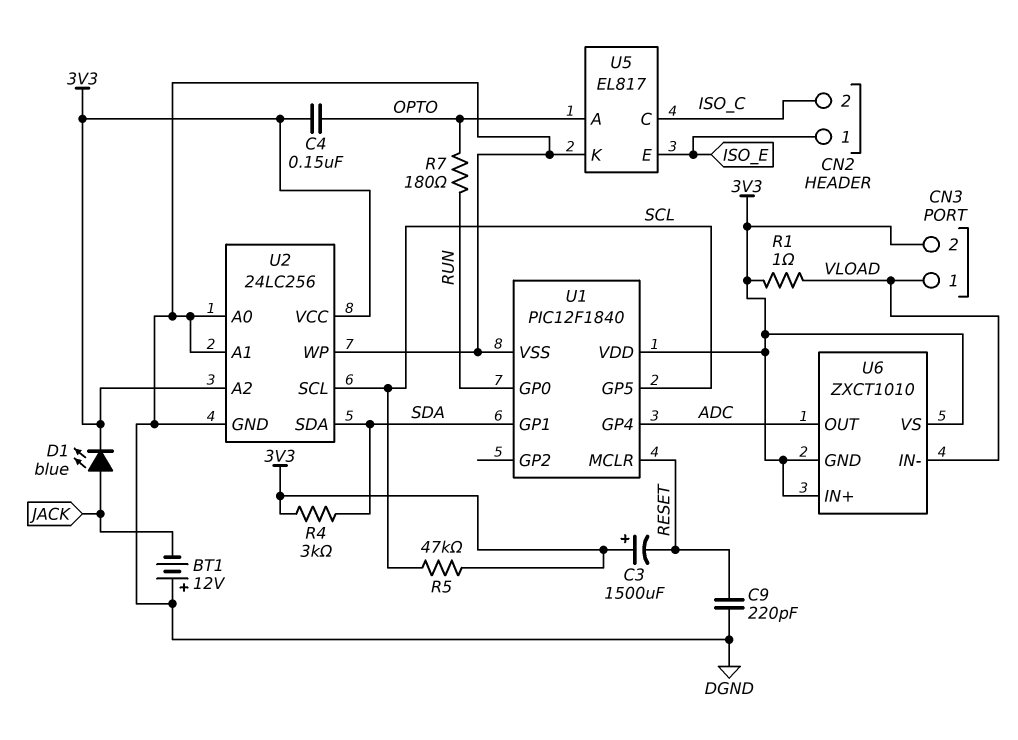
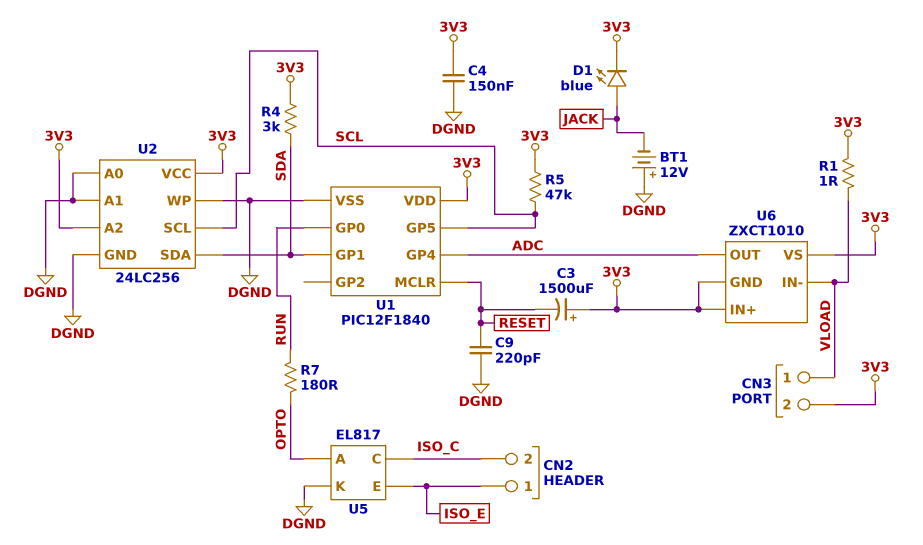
C4: 150nF (3V3, OPTO) -> 150nF (3V3, DGND)

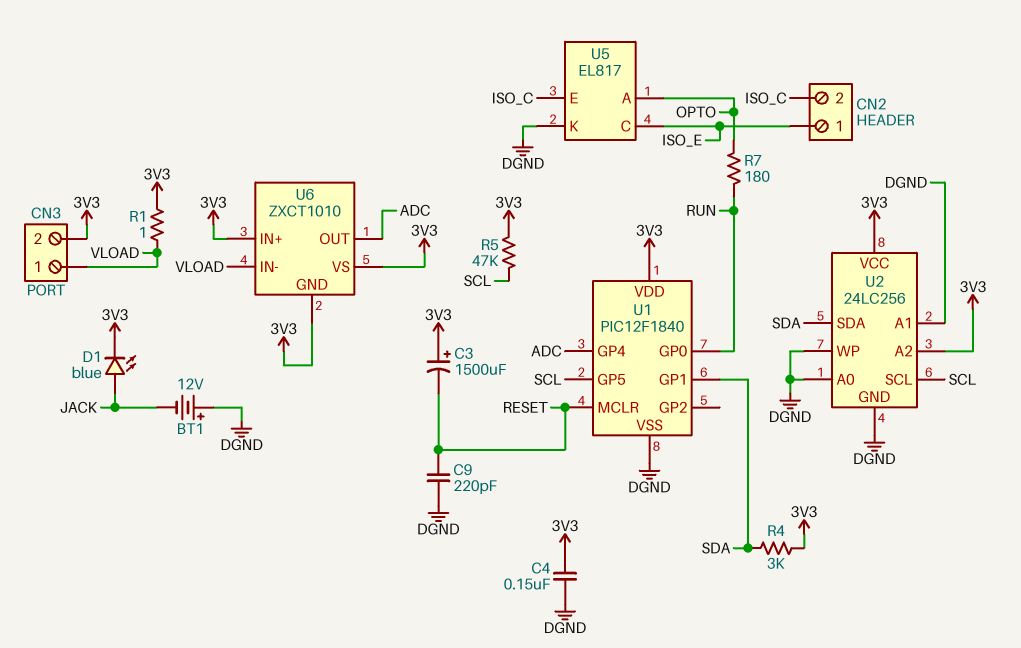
U5 pin C: ISO_C -> ISO_E
U5 pin E: ISO_E -> ISO_C

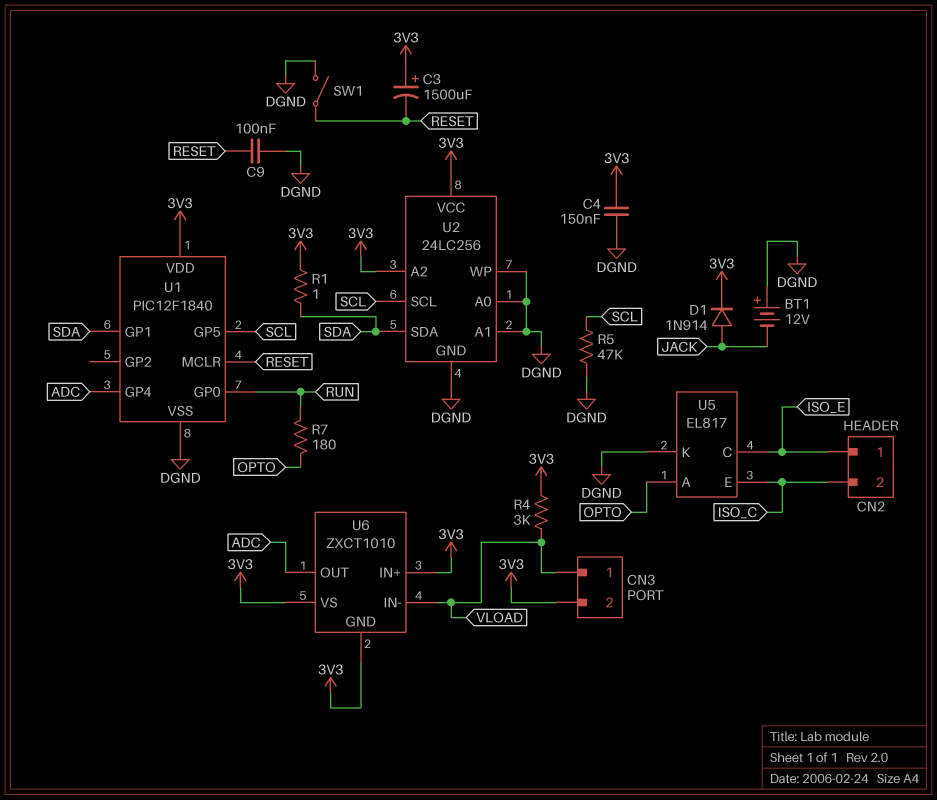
C9: 220pF (DGND, RESET) -> 100nF (DGND, RESET)
D1: LED blue (A JACK, K 3V3) -> diode 1N914 (A JACK, K 3V3)
R1: 1 (3V3, VLOAD) -> 1 (3V3, SDA)
R4: 3k (3V3, SDA) -> 3k (3V3, VLOAD)
R5: 47k (3V3, SCL) -> 47k (DGND, SCL)
SW1: none -> switch (DGND, RESET)

